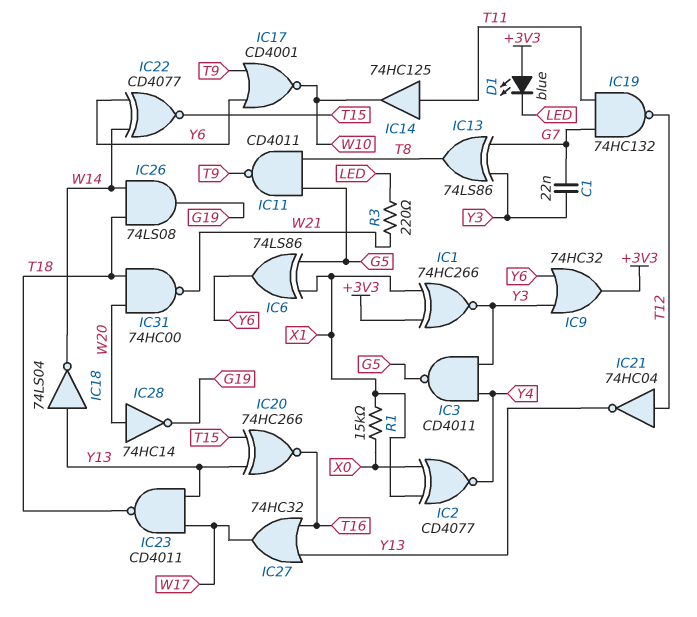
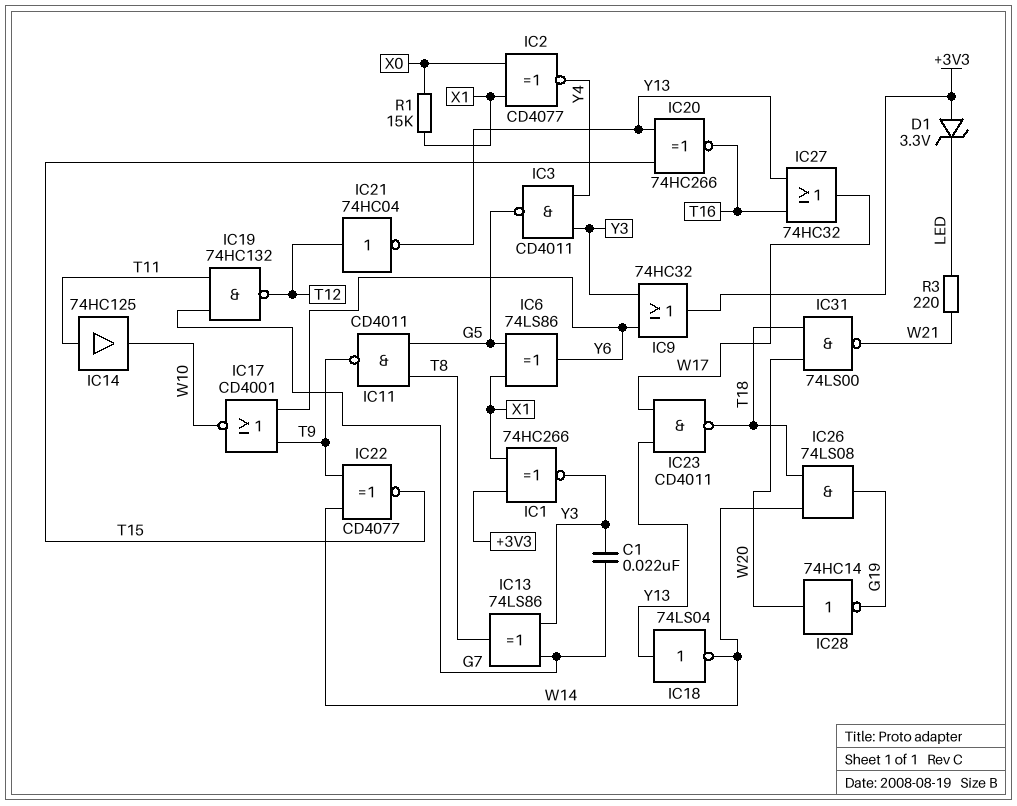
D1: LED blue (A +3V3, K LED) -> zener 3.3V (A +3V3, K LED)
IC22: XNOR CD4077 (in W14, in Y6, out T15) -> XNOR CD4077 (in T9, in W14, out T15)
IC31: NAND 74HC00 (in T18, in W20, out W21) -> NAND 74LS00 (in T18, in W20, out W21)

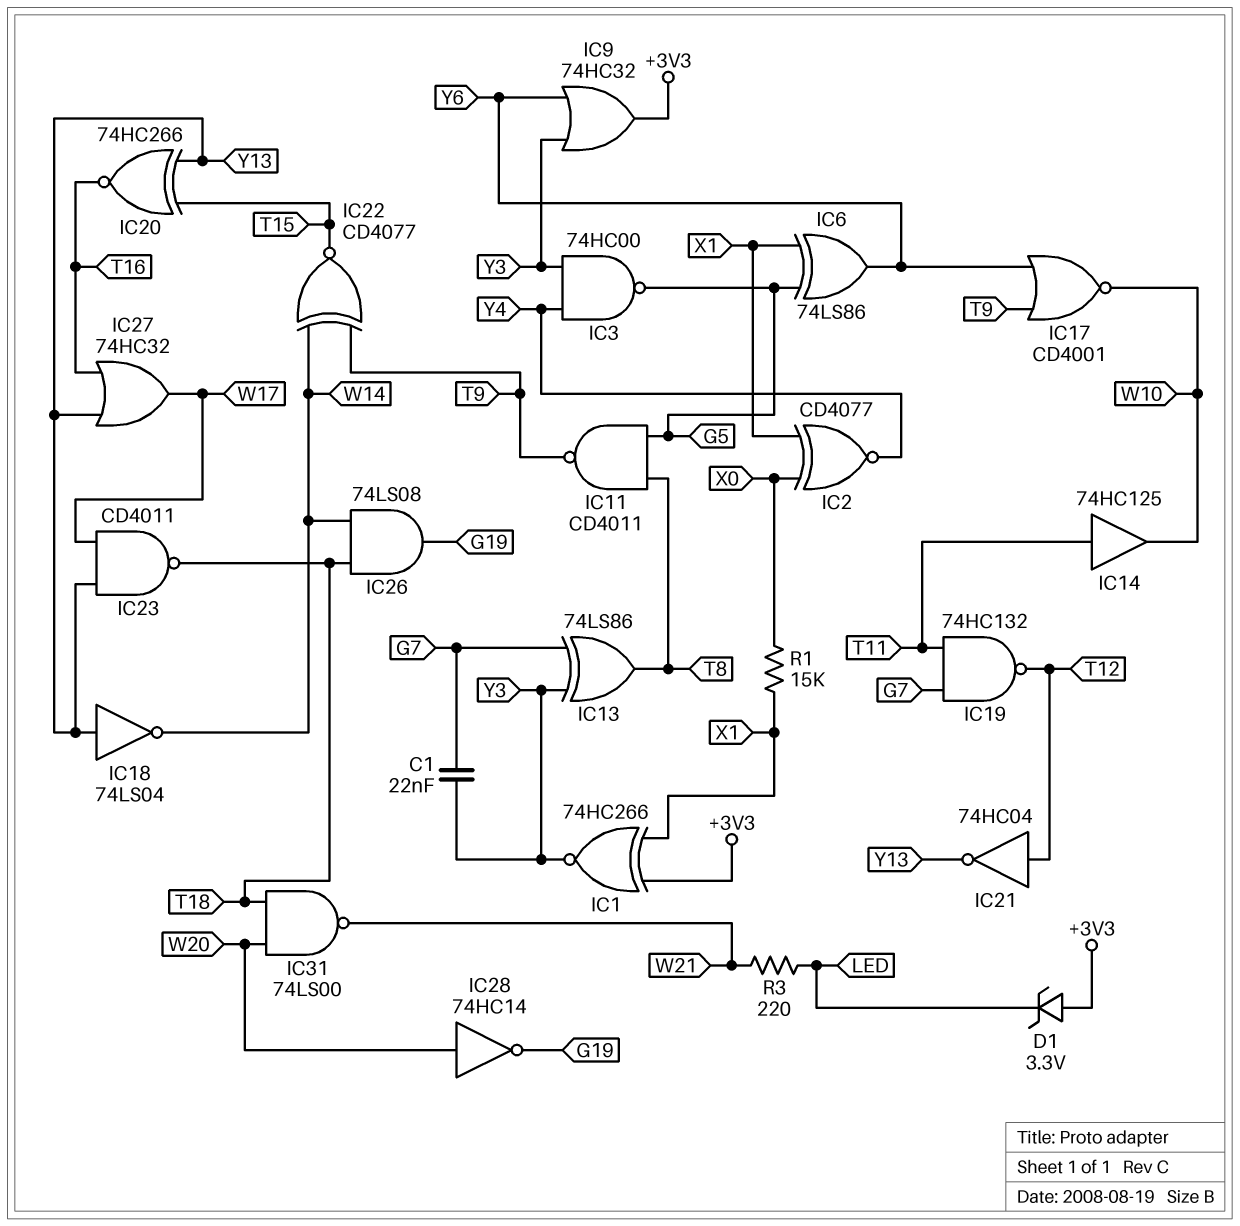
IC3: NAND CD4011 (in Y3, in Y4, out G5) -> NAND 74HC00 (in Y3, in Y4, out G5)

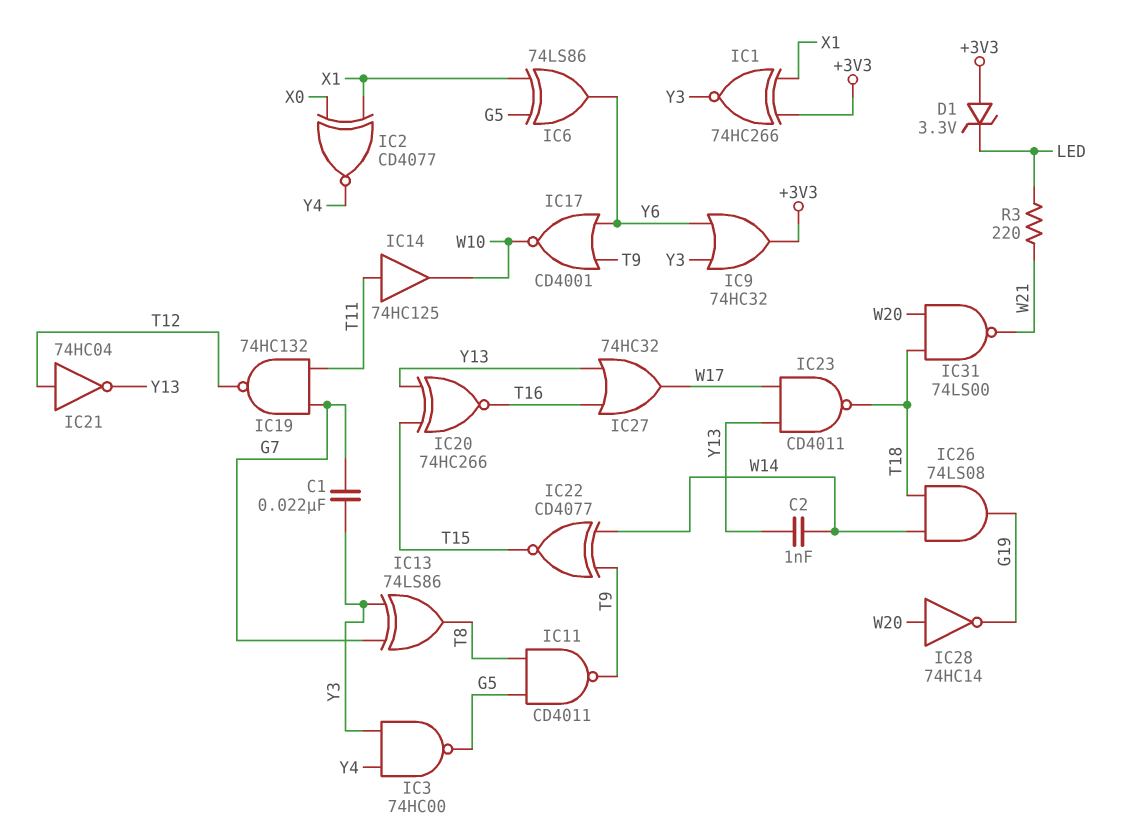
C2: none -> 1nF (W14, Y13)
IC18: NOT 74LS04 (in Y13, out W14) -> none
R1: 15k (X0, X1) -> none

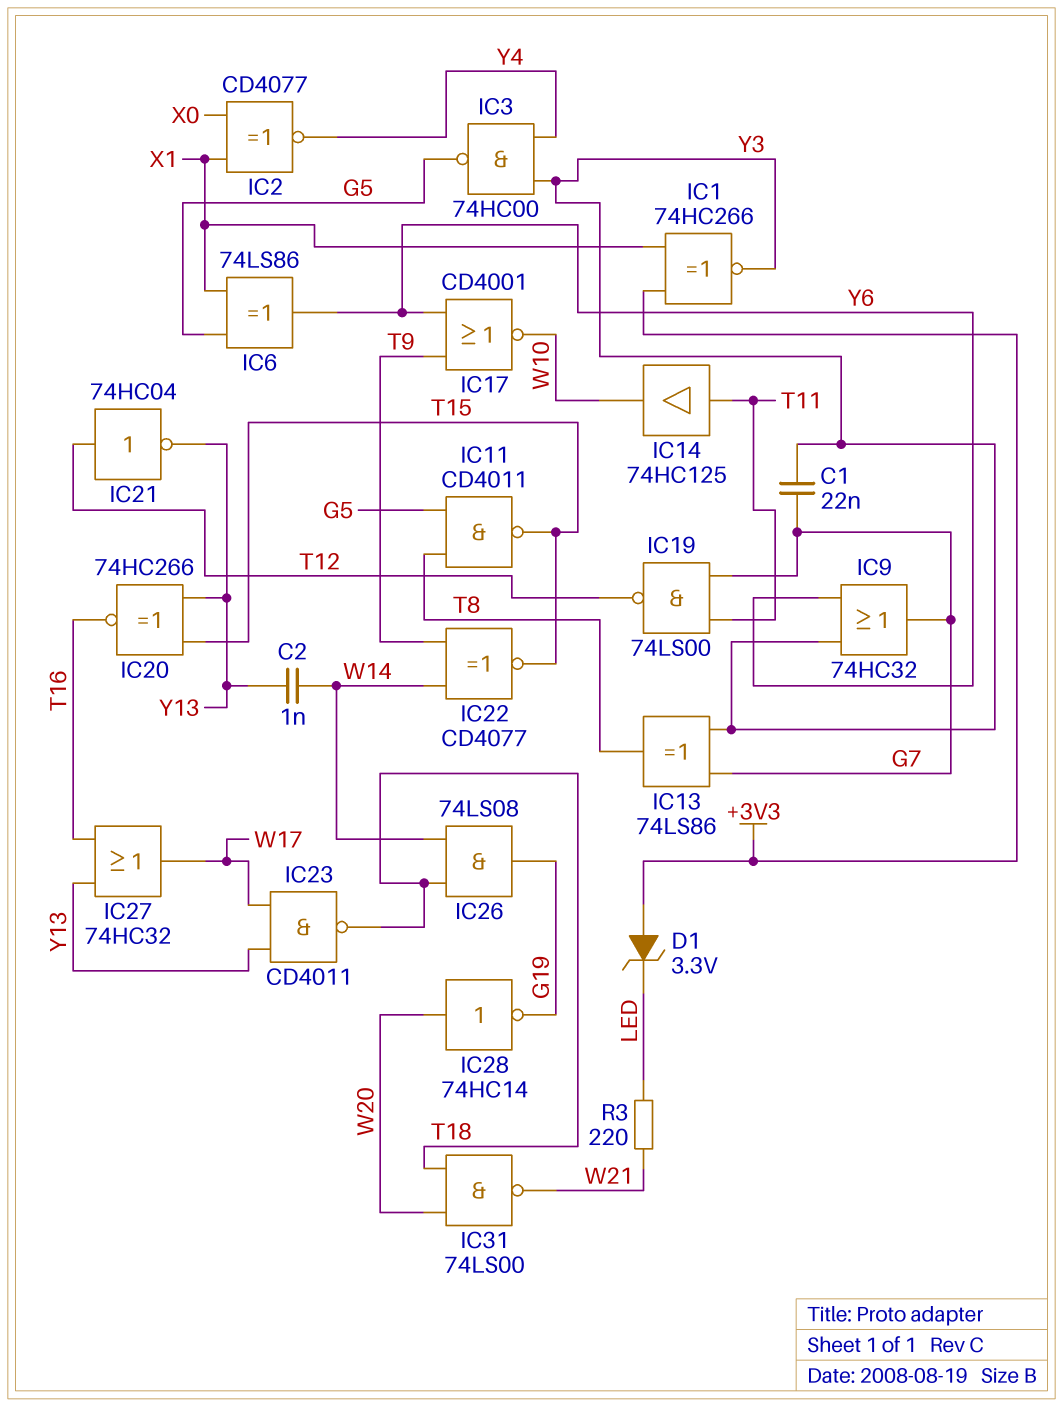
IC9: OR 74HC32 (in Y3, in Y6, out +3V3) -> OR 74HC32 (in Y3, in Y6, out G7)
IC11: NAND CD4011 (in G5, in T8, out T9) -> NAND CD4011 (in G5, in T8, out T15)
IC19: NAND 74HC132 (in G7, in T11, out T12) -> NAND 74LS00 (in G7, in T11, out T12)

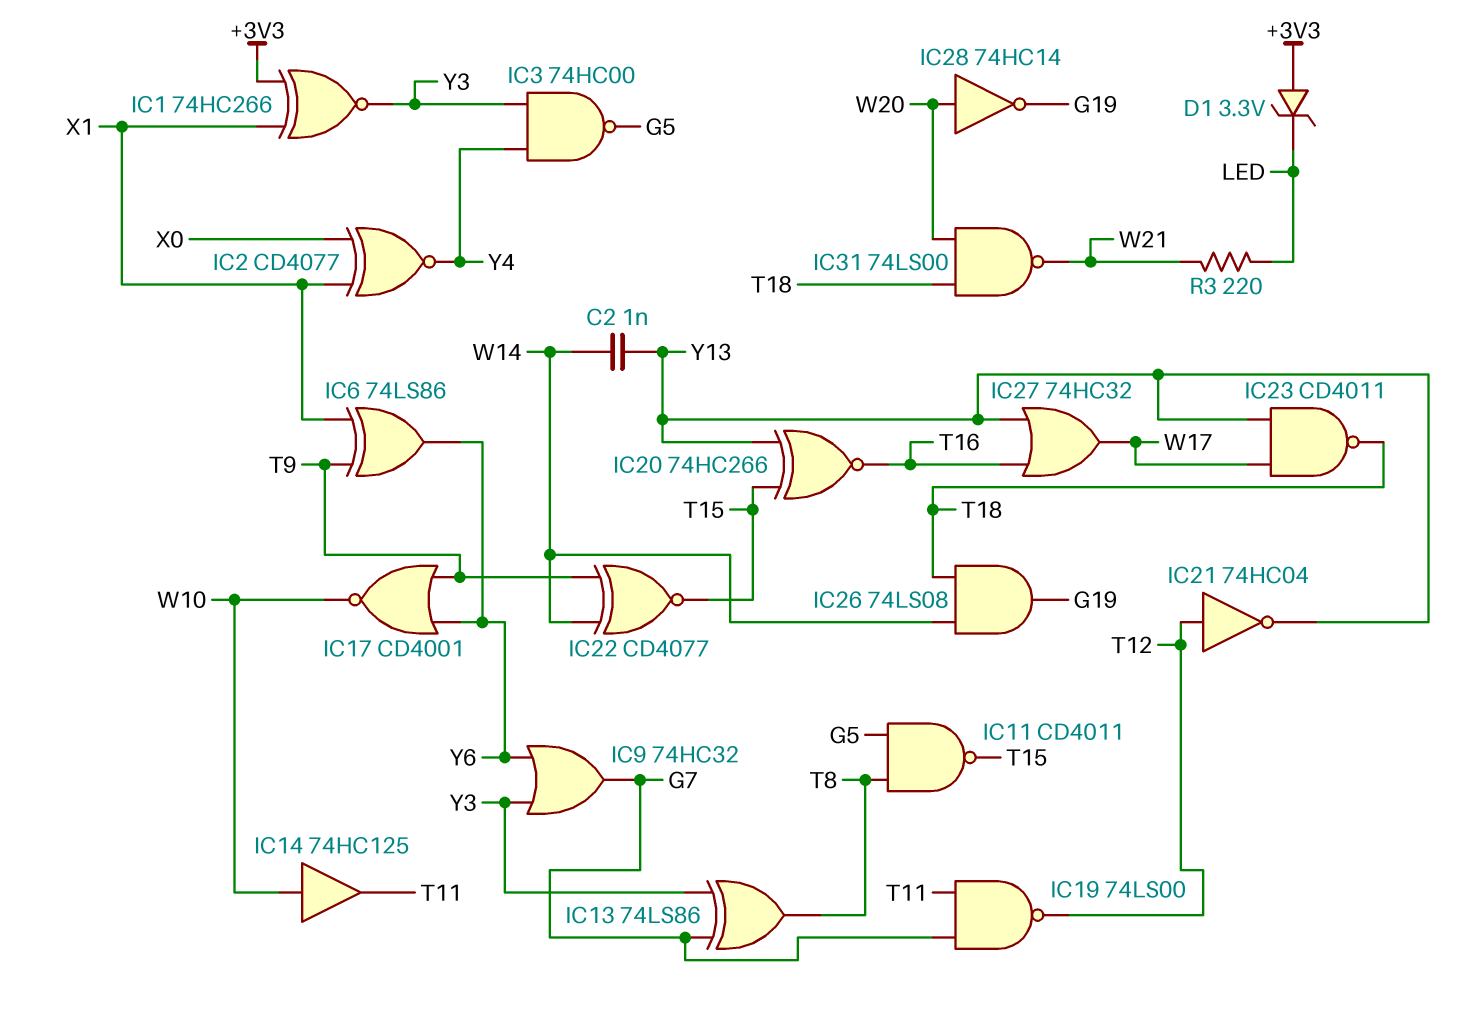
C1: 22nF (G7, Y3) -> none
IC6: XOR 74LS86 (in G5, in X1, out Y6) -> XOR 74LS86 (in T9, in X1, out Y6)
IC14: buffer 74HC125 (in T11, out W10) -> buffer 74HC125 (in W10, out T11)

